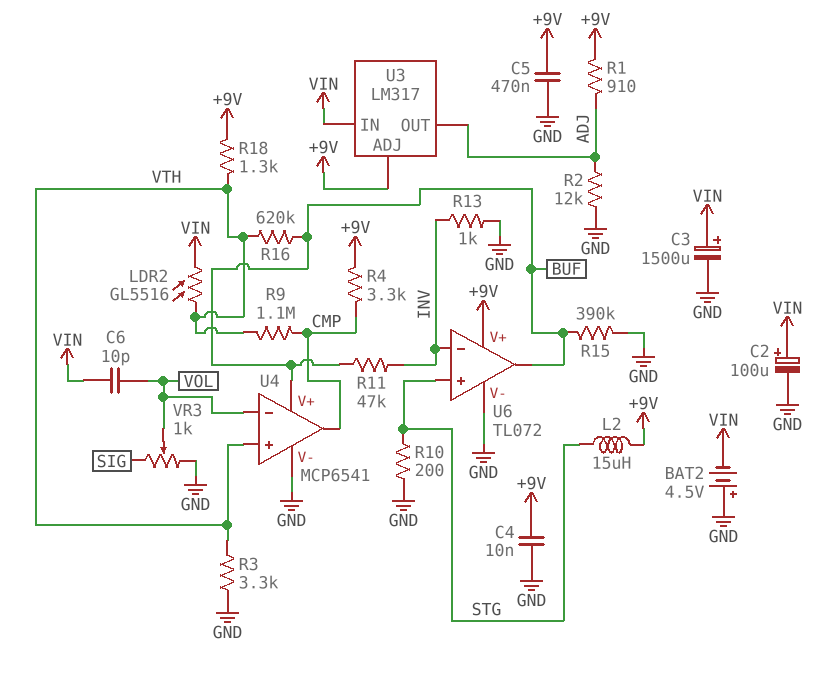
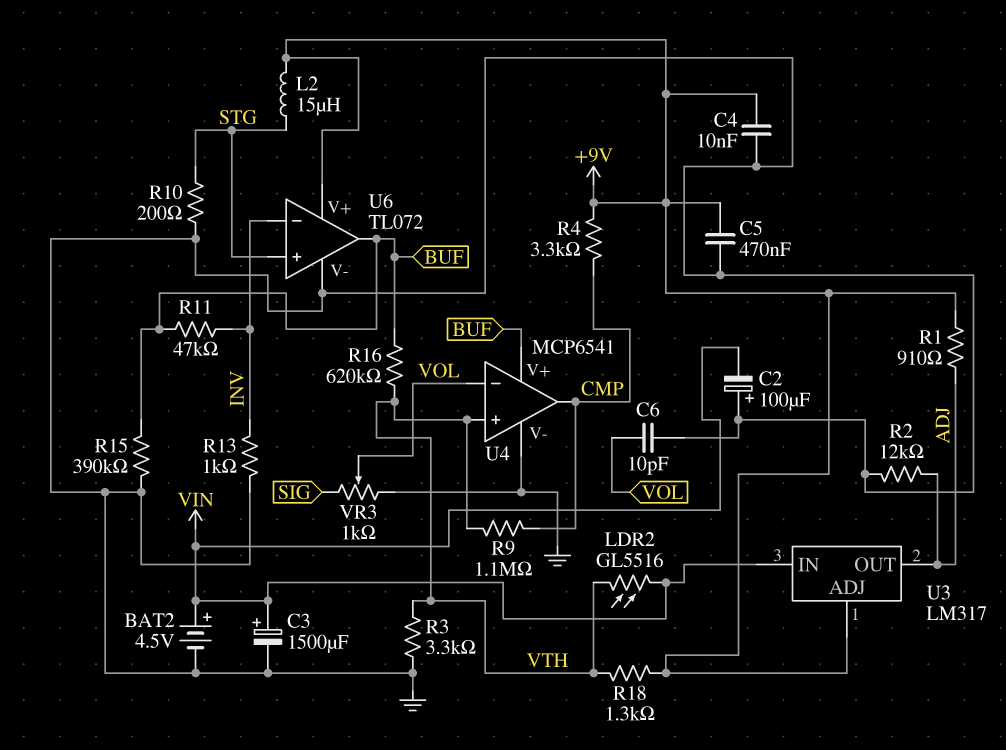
BAT2: 4.5V (plus GND, minus VIN) -> 4.5V (plus VIN, minus GND)
C2: 100uF (plus VIN, minus GND) -> 100uF (plus GND, minus VIN)
C6: 10pF (VIN, VOL) -> 10pF (GND, VOL)

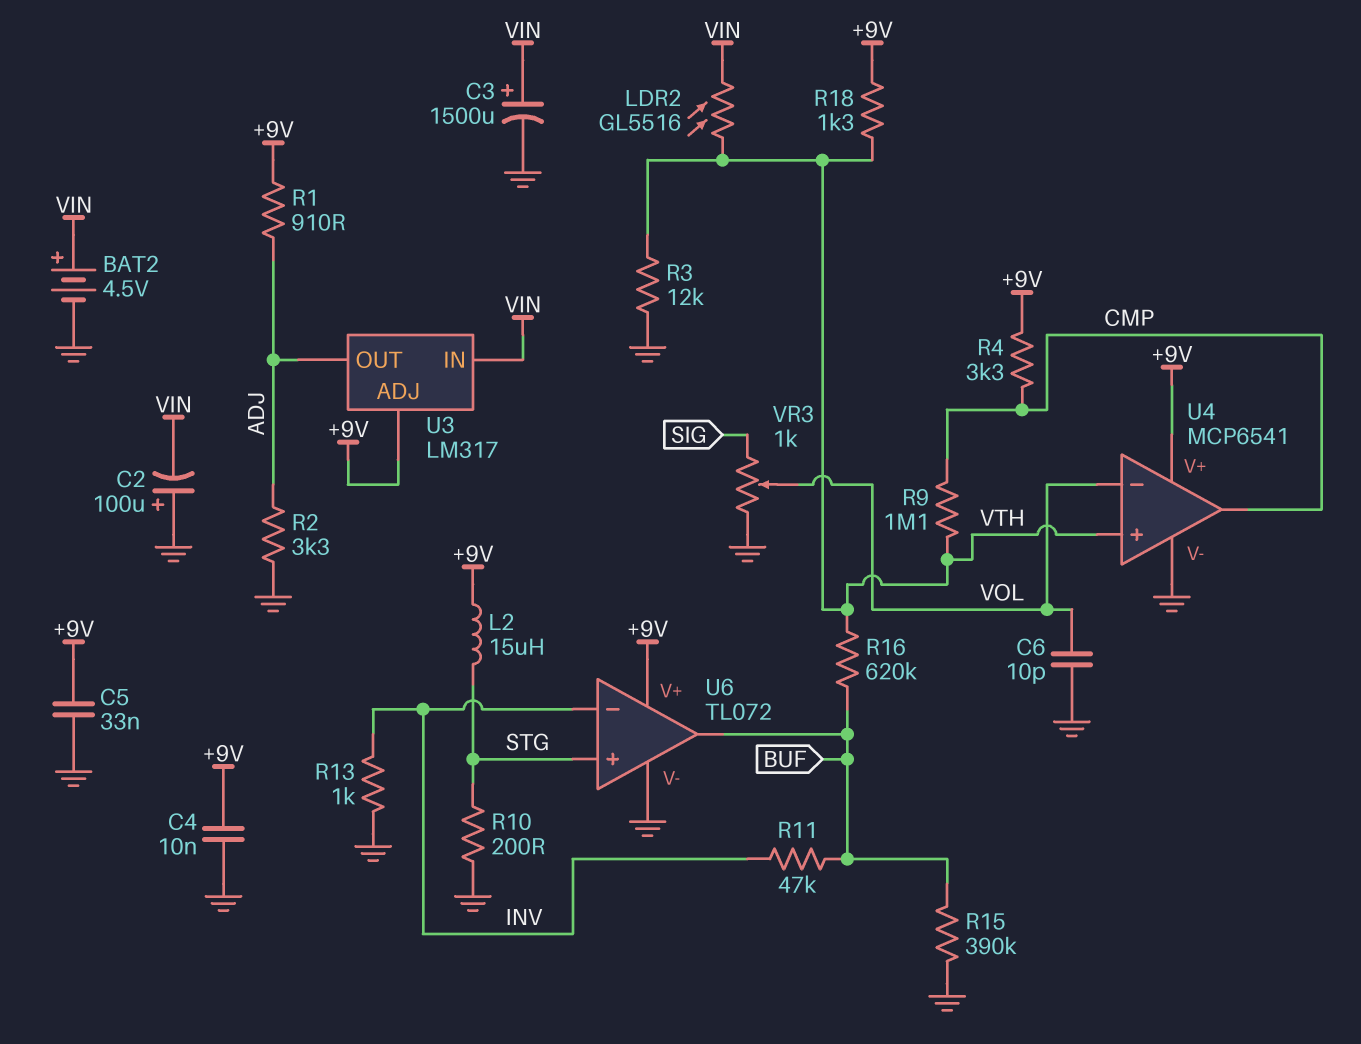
C5: 470nF (+9V, GND) -> 33nF (+9V, GND)
R2: 12k (ADJ, GND) -> 3.3k (ADJ, GND)
R3: 3.3k (GND, VTH) -> 12k (GND, VTH)
U4 pin V+: BUF -> +9V

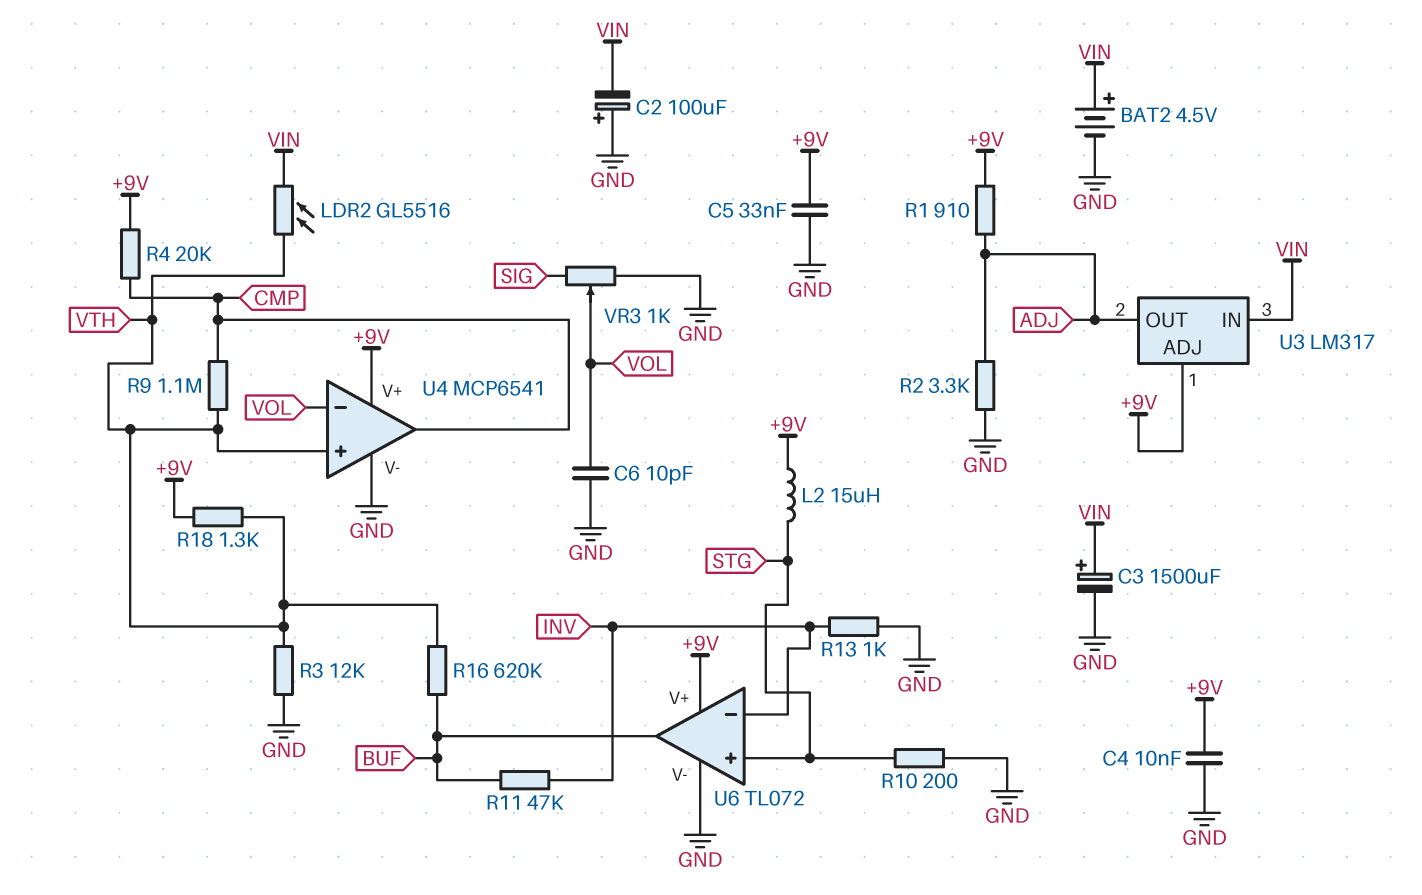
R4: 3.3k (+9V, CMP) -> 20k (+9V, CMP)
R15: 390k (BUF, GND) -> none

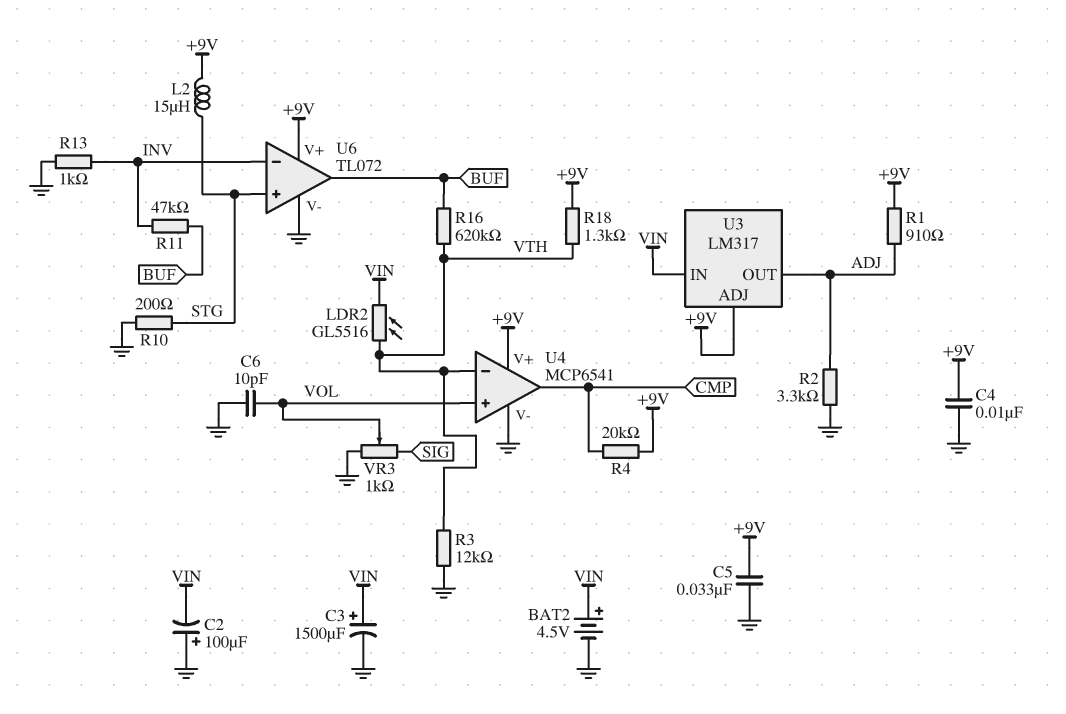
R9: 1.1M (CMP, VTH) -> none
U4 pin in+: VTH -> VOL
U4 pin in-: VOL -> VTH

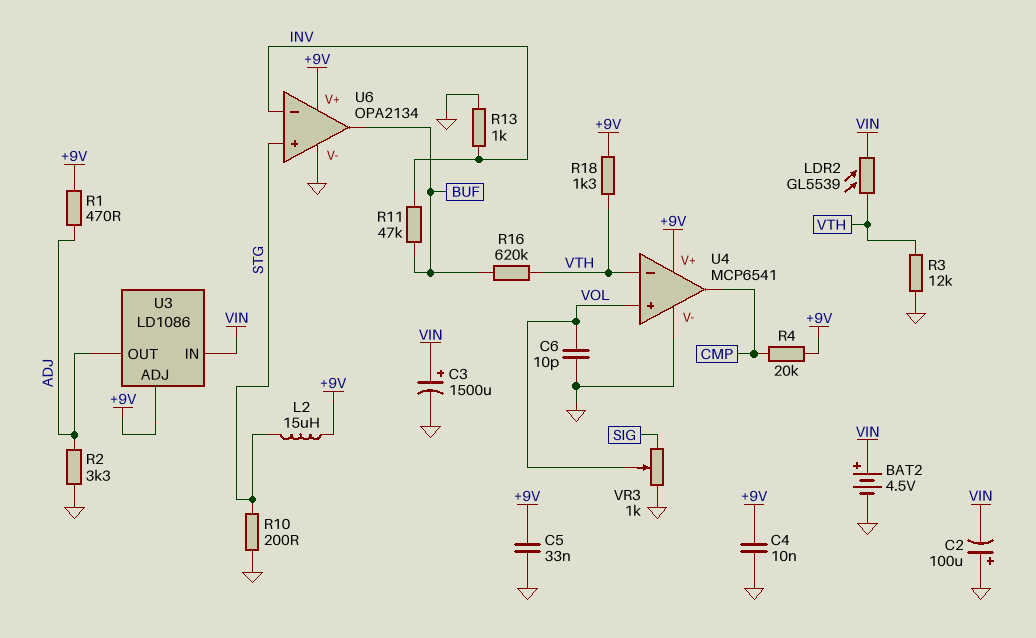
LDR2: GL5516 (VIN, VTH) -> GL5539 (VIN, VTH)
R1: 910 (+9V, ADJ) -> 470 (+9V, ADJ)
U3: LM317 -> LD1086
U6: TL072 -> OPA2134

